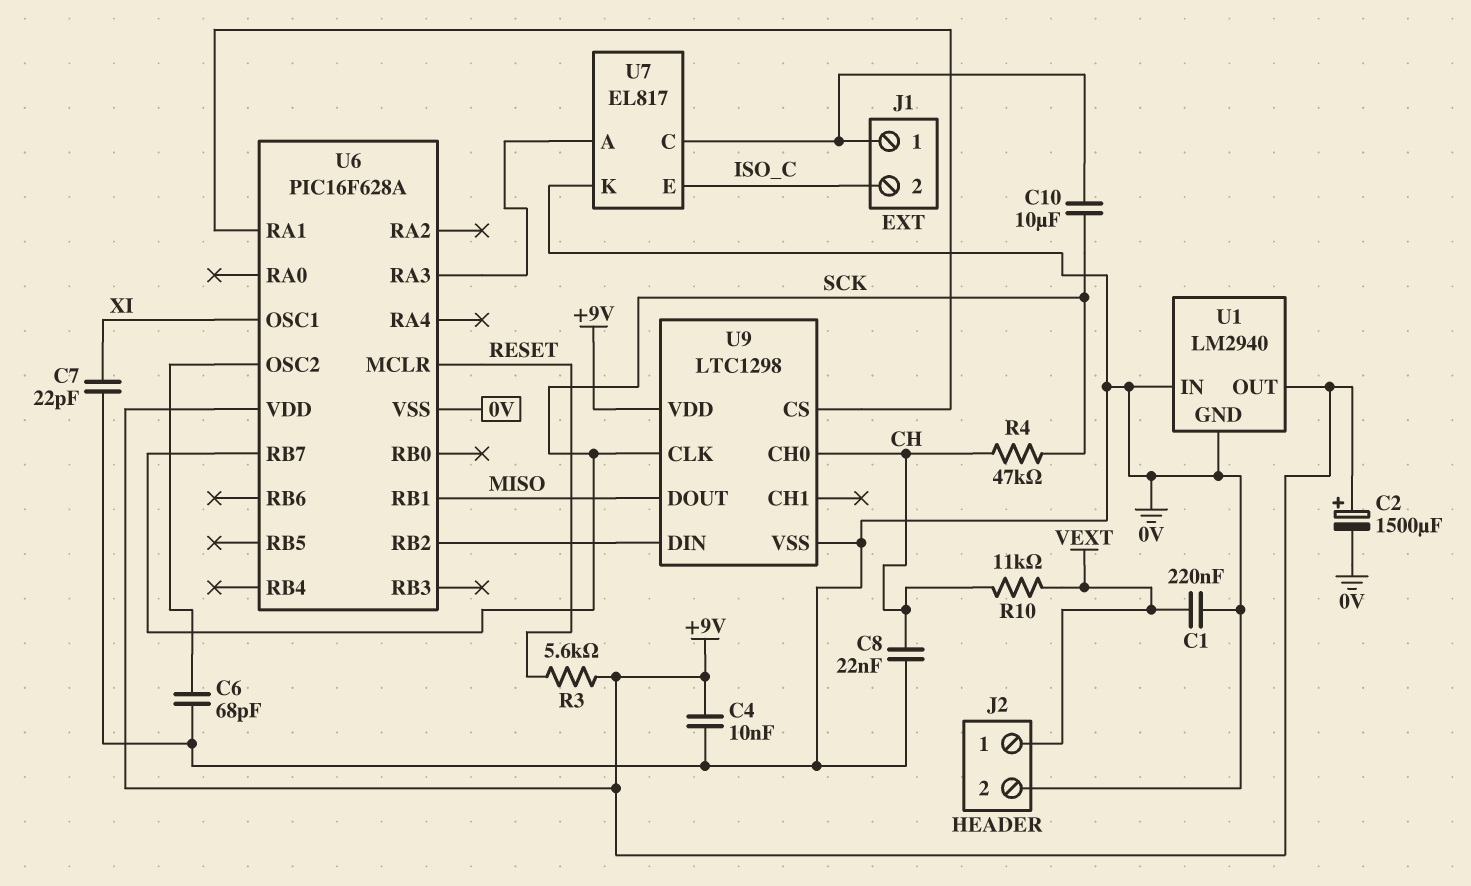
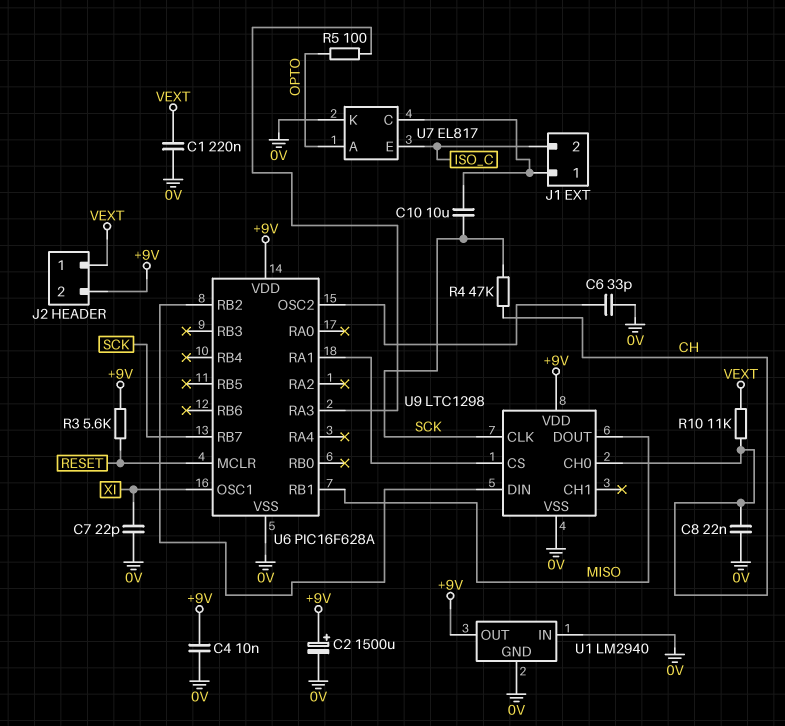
C6: 68pF (0V, U6/OSC2) -> 33pF (0V, U6/OSC2)
J2 pin 2: 0V -> +9V
R5: none -> 100 (OPTO, U6/RA3)
U7 pin A: U6/RA3 -> OPTO

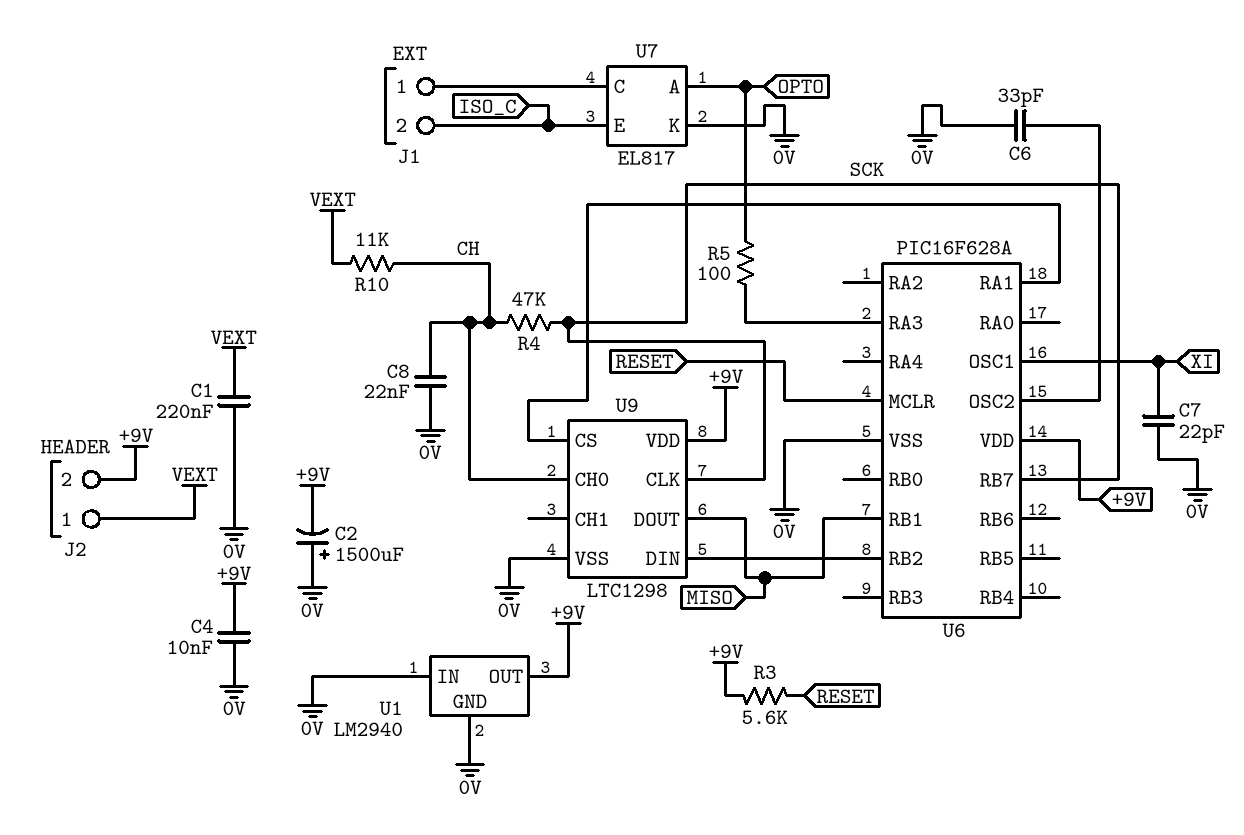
C2: 1500uF (plus +9V, minus 0V) -> 1500uF (plus 0V, minus +9V)
C10: 10uF (J1/1, SCK) -> none

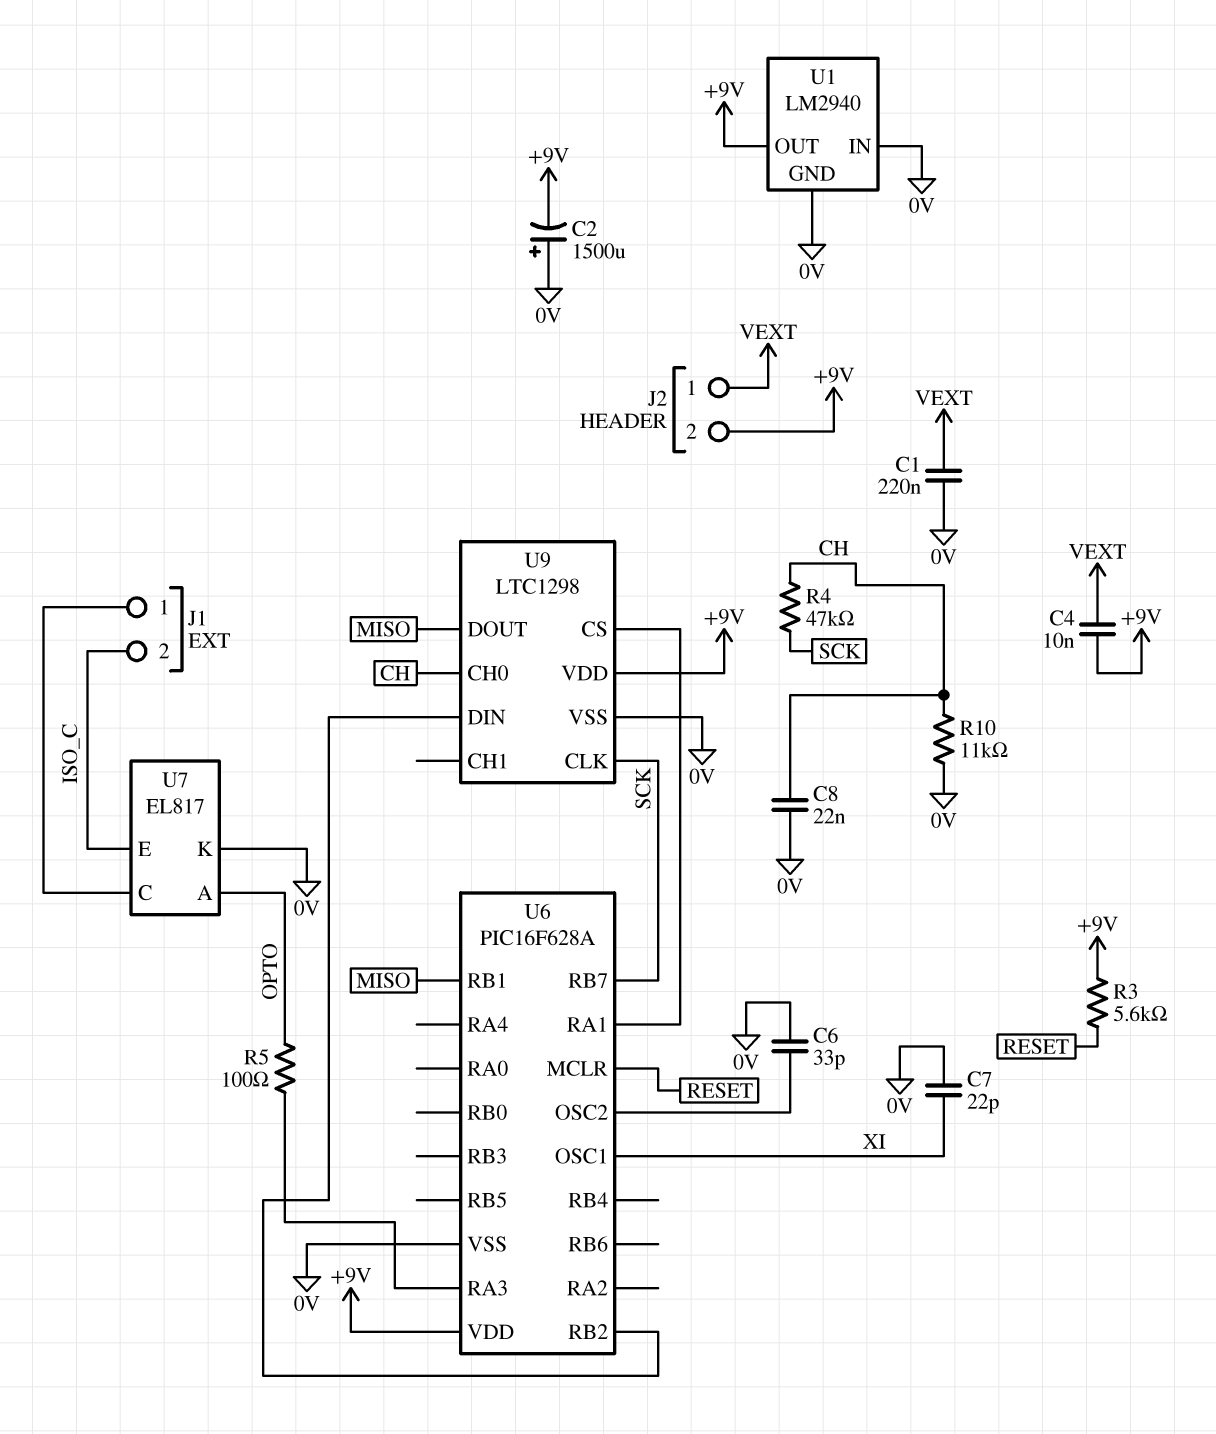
C4: 10nF (+9V, 0V) -> 10nF (+9V, VEXT)
R10: 11k (CH, VEXT) -> 11k (0V, CH)

